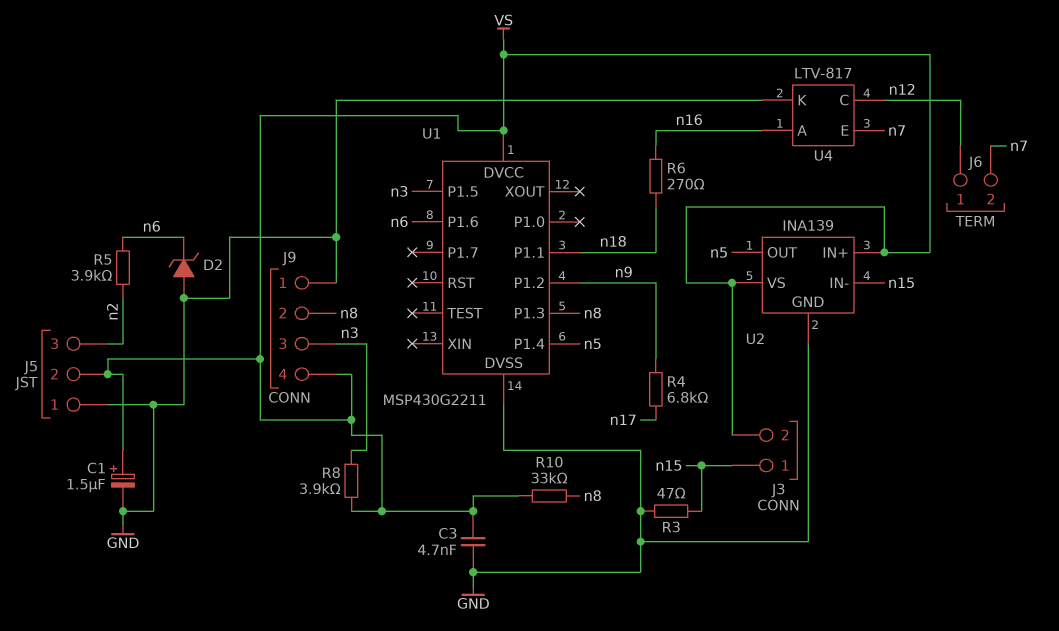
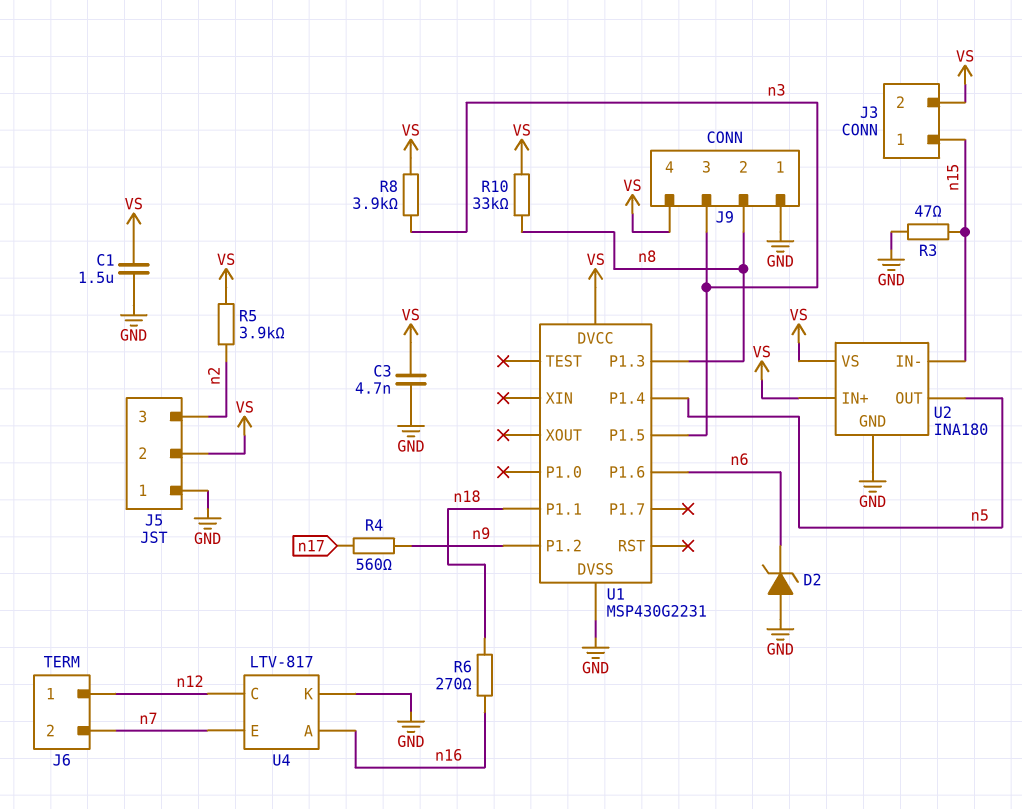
C1: 1.5uF (plus VS, minus GND) -> 1.5uF (GND, VS)
R4: 6.8k (n9, n17) -> 560 (n9, n17)
R5: 3.9k (n2, n6) -> 3.9k (VS, n2)
U1: MSP430G2211 -> MSP430G2231
U2: INA139 -> INA180

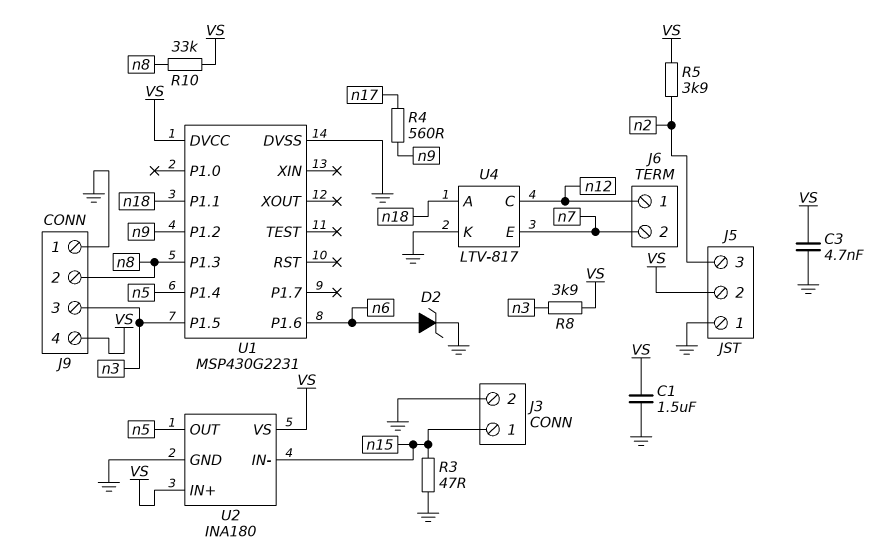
D2: zener (A GND, K n6) -> zener (A n6, K GND)
J3 pin 2: VS -> GND
R6: 270 (n16, n18) -> none
U4 pin A: n16 -> n18

